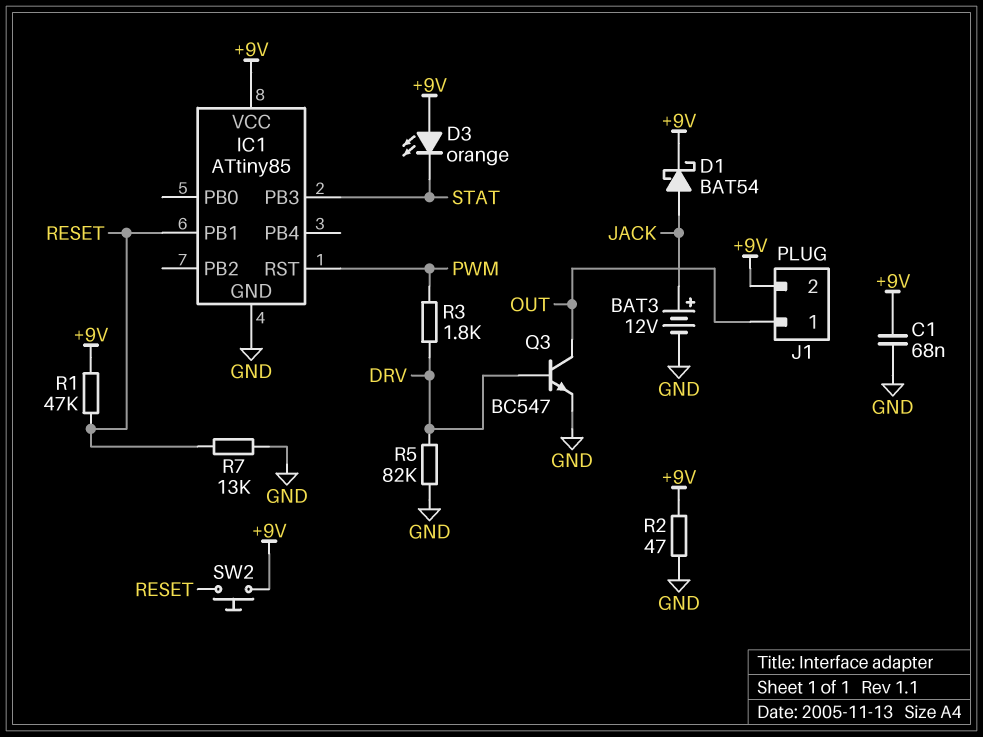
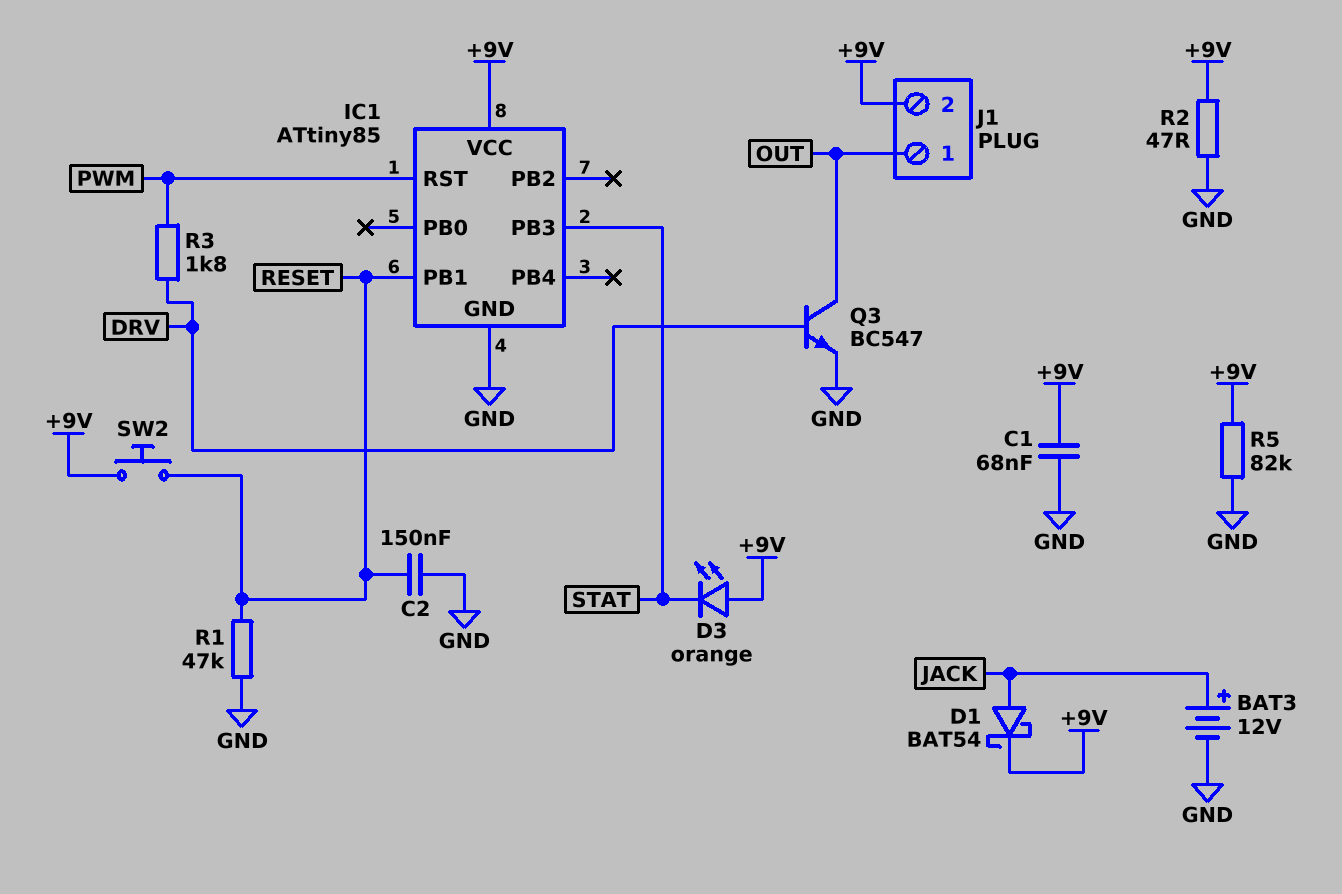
C2: none -> 150nF (GND, RESET)
R1: 47k (+9V, RESET) -> 47k (GND, RESET)
R5: 82k (DRV, GND) -> 82k (+9V, GND)
R7: 13k (GND, RESET) -> none

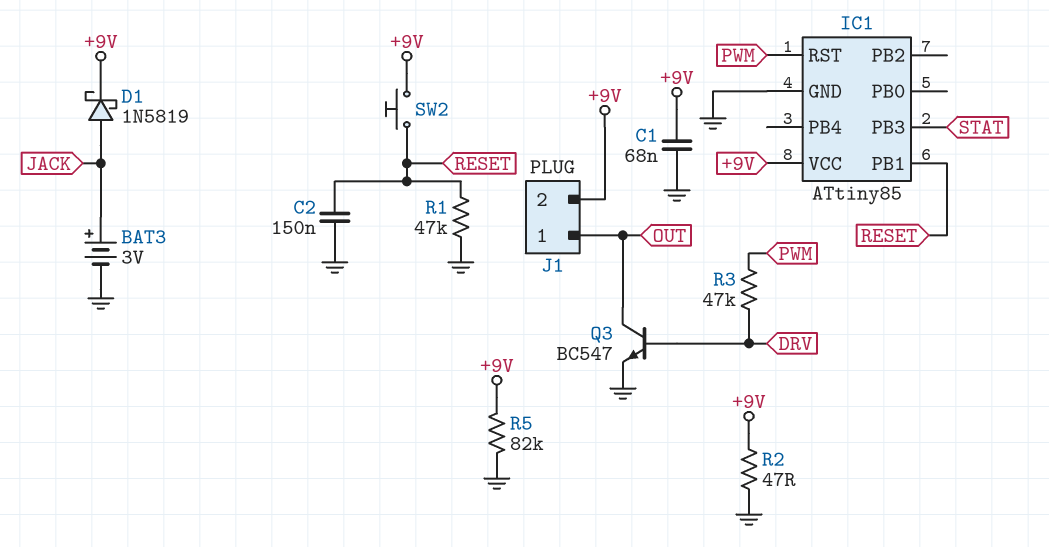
BAT3: 12V (plus JACK, minus GND) -> 3V (plus JACK, minus GND)
D1: schottky BAT54 (A JACK, K +9V) -> schottky 1N5819 (A JACK, K +9V)
D3: LED orange (A +9V, K STAT) -> none
R3: 1.8k (DRV, PWM) -> 47k (DRV, PWM)

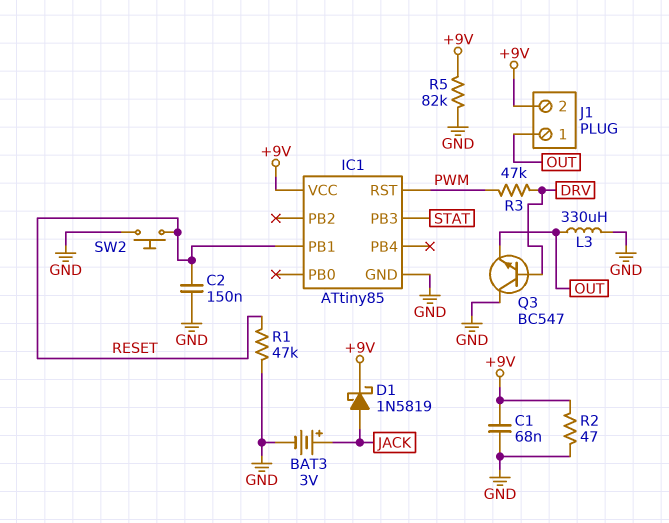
L3: none -> 330uH (GND, OUT)
Q3: NPN BC547 (B DRV, C OUT, E GND) -> NPN BC547 (B DRV, C GND, E OUT)
SW2: button (+9V, RESET) -> button (GND, RESET)

